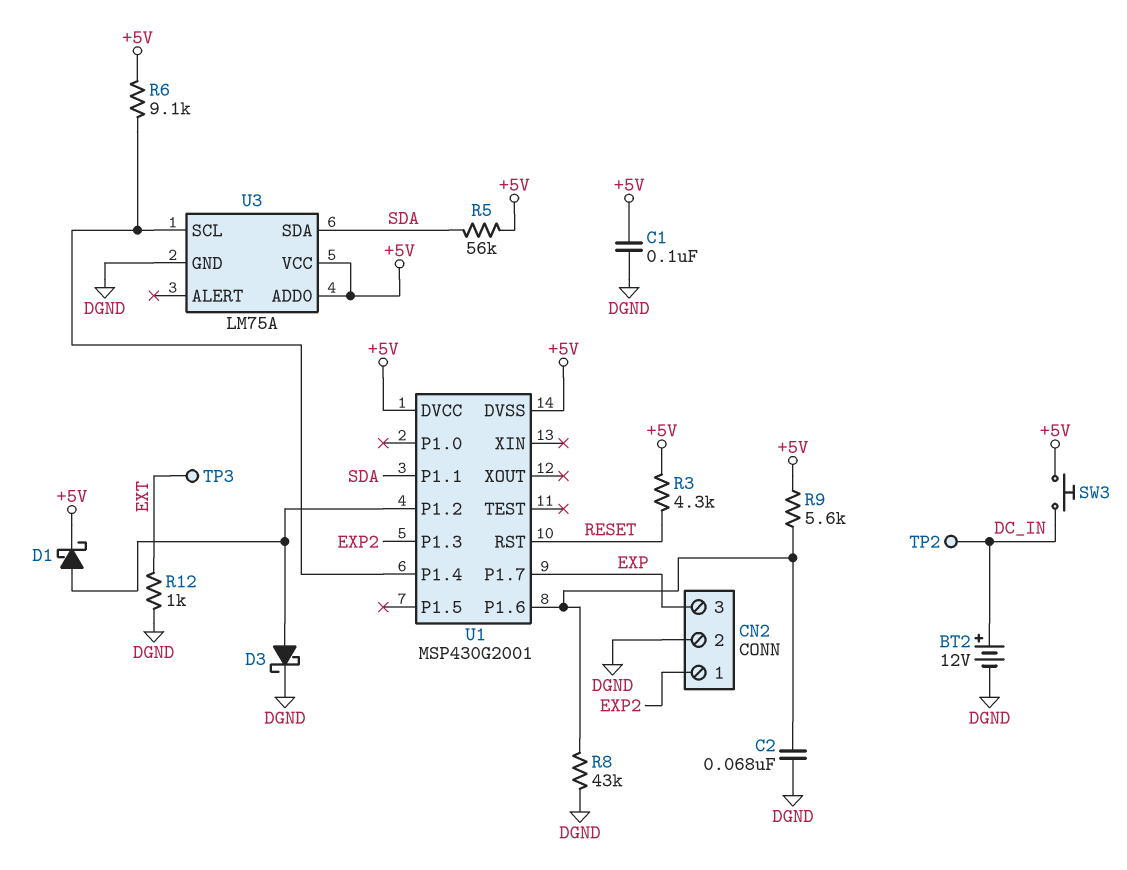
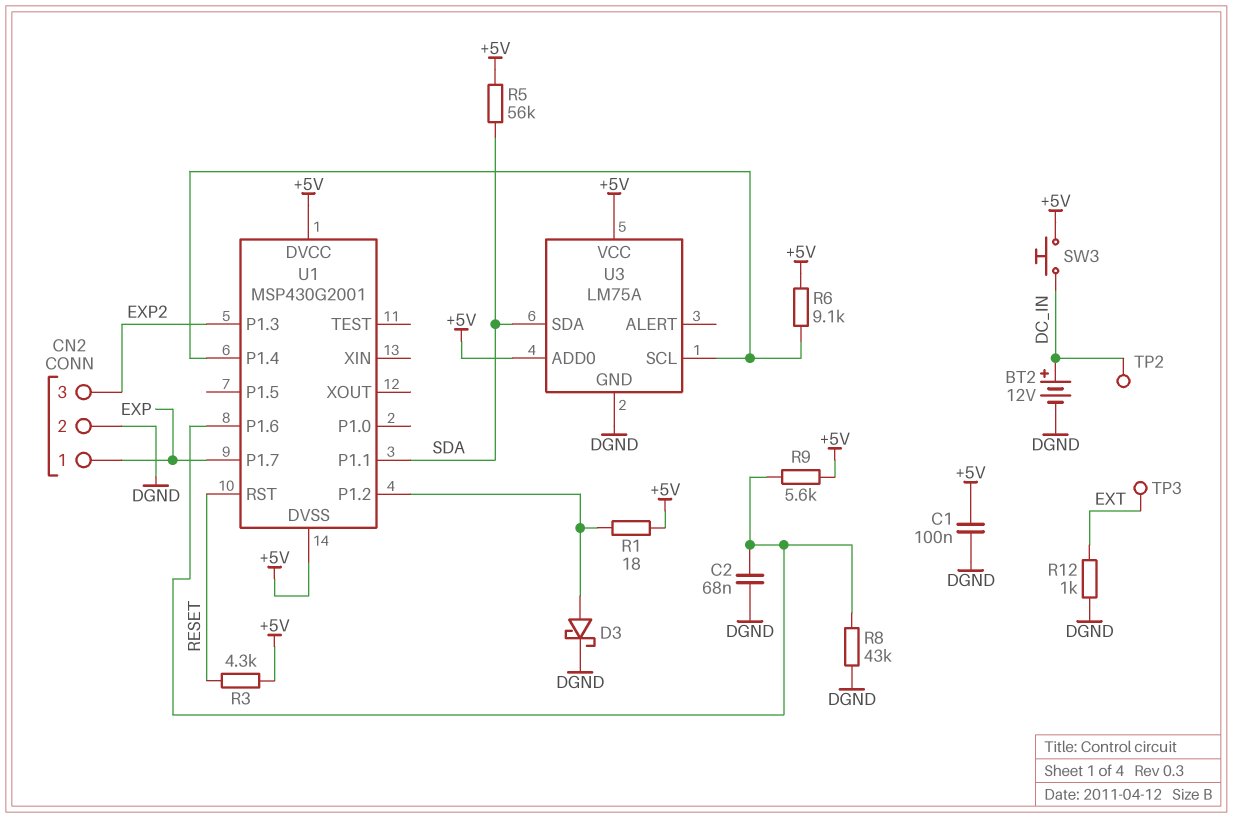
CN2 pin 1: EXP2 -> EXP
CN2 pin 3: EXP -> EXP2
D1: schottky (A U1/P1.2, K +5V) -> none
R1: none -> 18 (+5V, U1/P1.2)

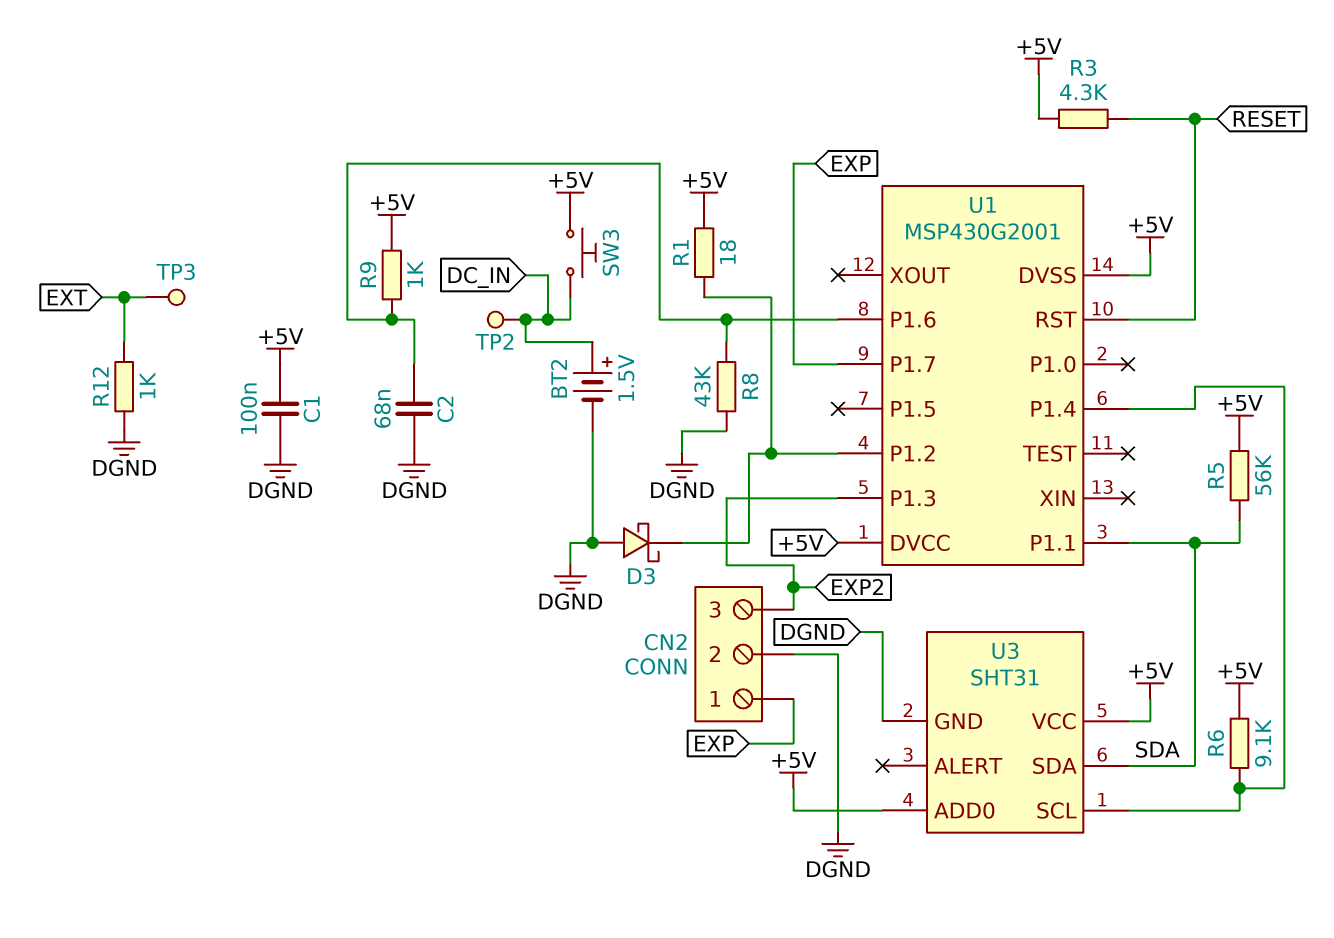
BT2: 12V (plus DC_IN, minus DGND) -> 1.5V (plus DC_IN, minus DGND)
D3: schottky (A U1/P1.2, K DGND) -> schottky (A DGND, K U1/P1.2)
R9: 5.6k (+5V, U1/P1.6) -> 1k (+5V, U1/P1.6)
U3: LM75A -> SHT31

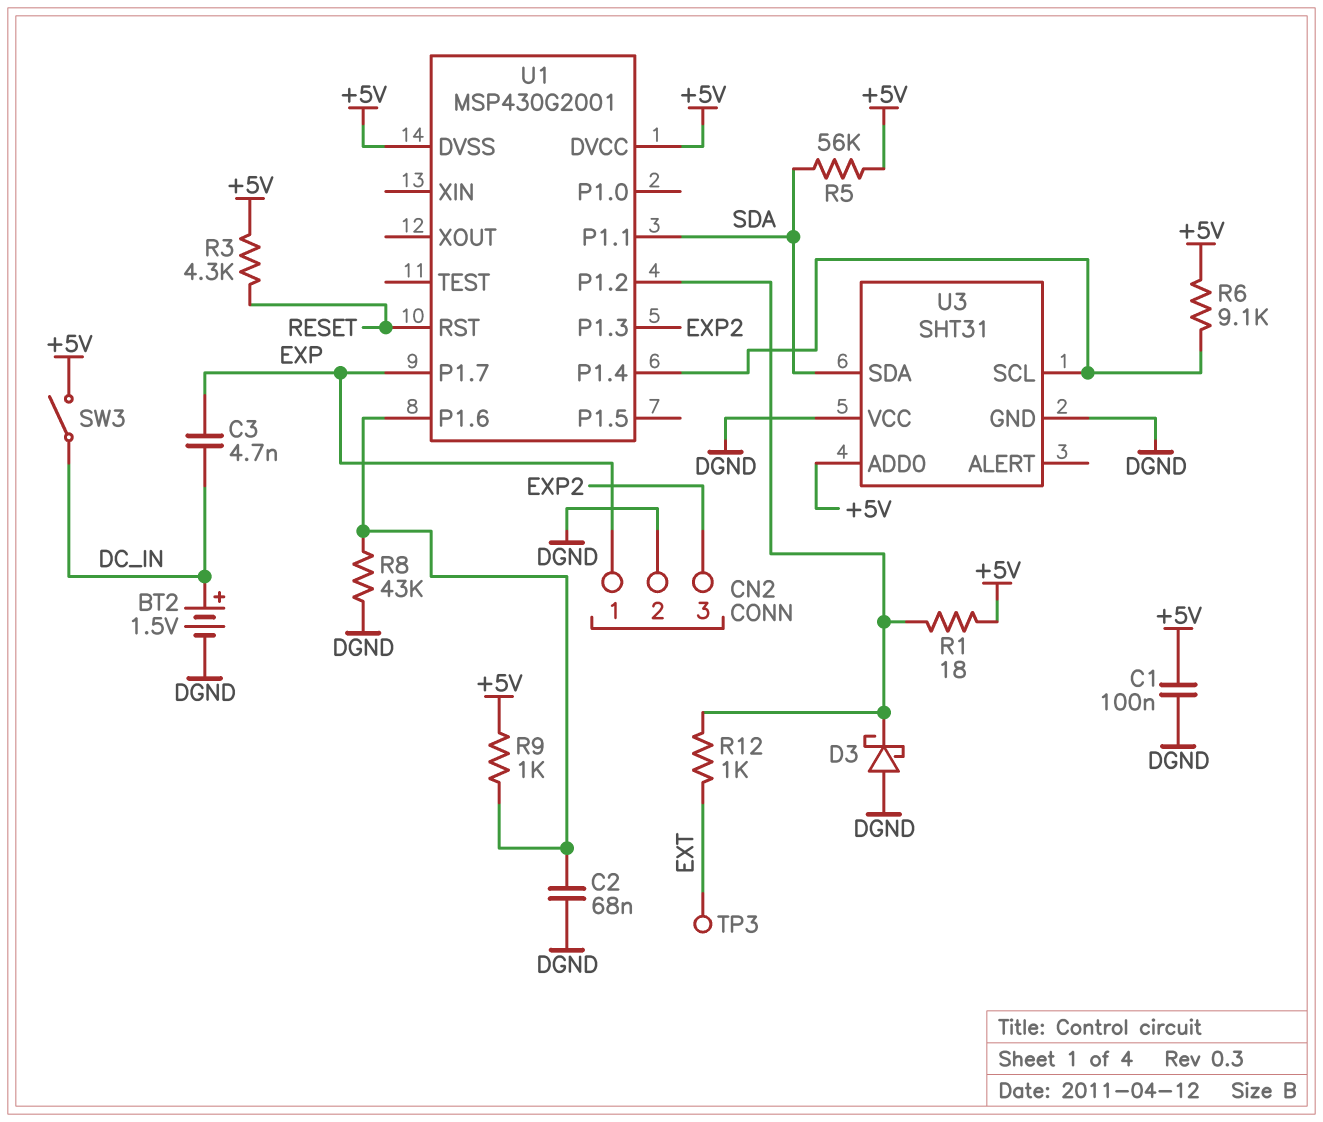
C3: none -> 4.7nF (DC_IN, EXP)
R12: 1k (DGND, EXT) -> 1k (EXT, U1/P1.2)
SW3: button (+5V, DC_IN) -> switch (+5V, DC_IN)
TP2: test point (DC_IN) -> none
U3 pin VCC: +5V -> DGND

